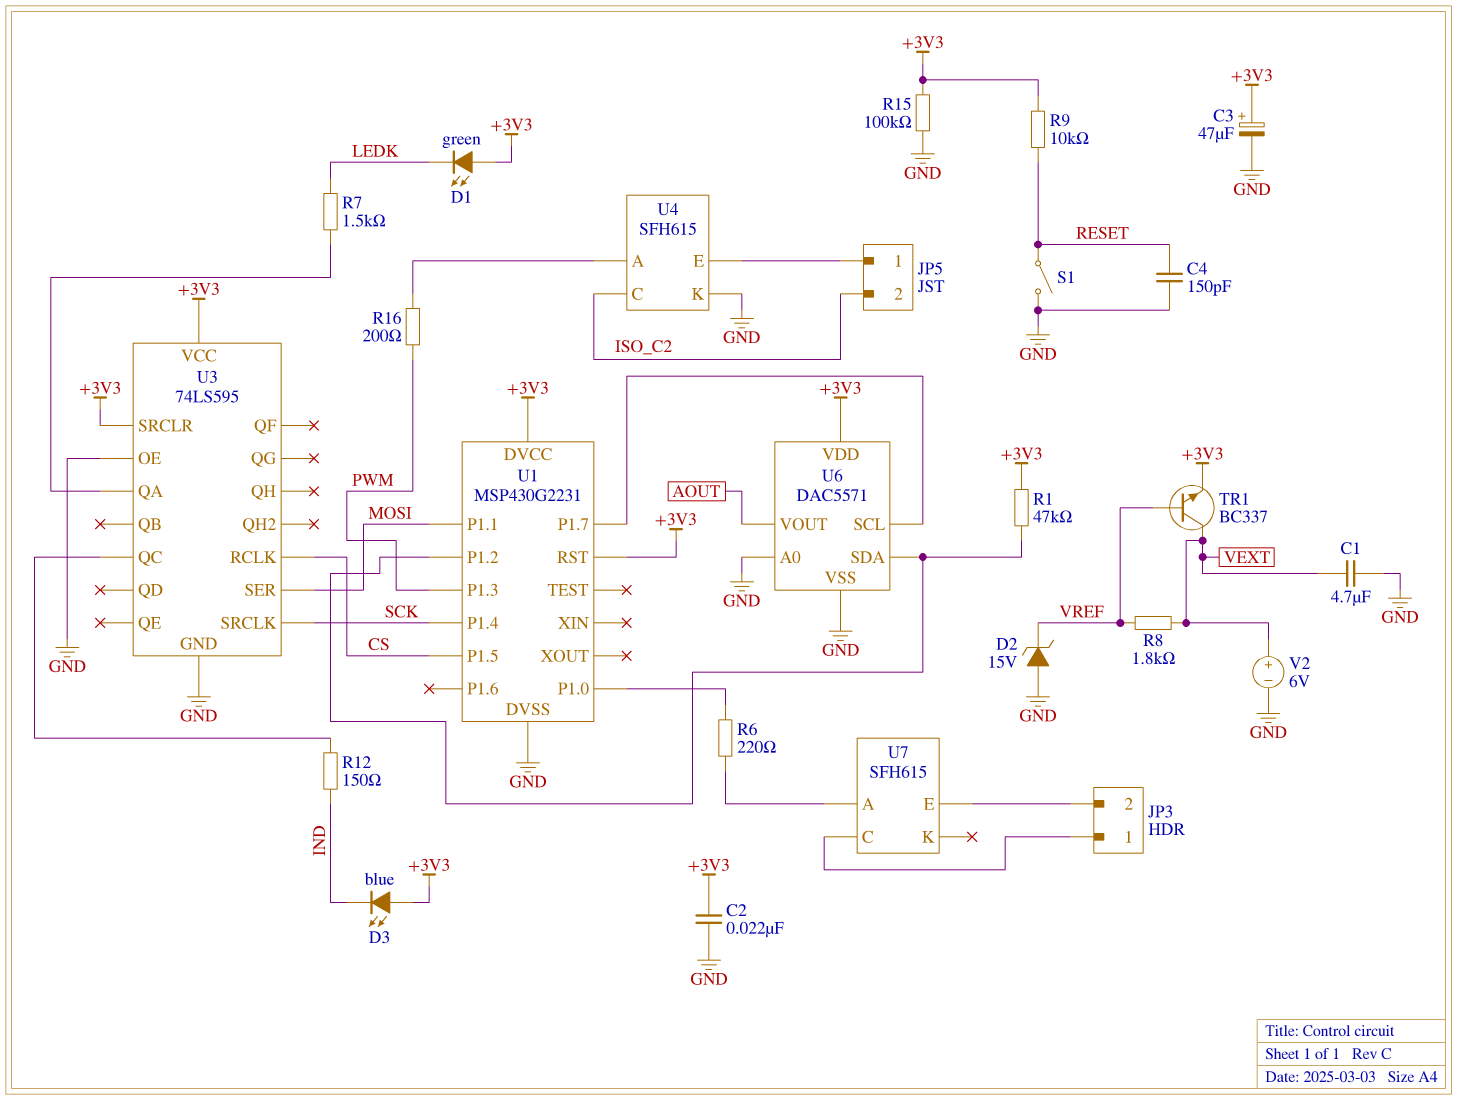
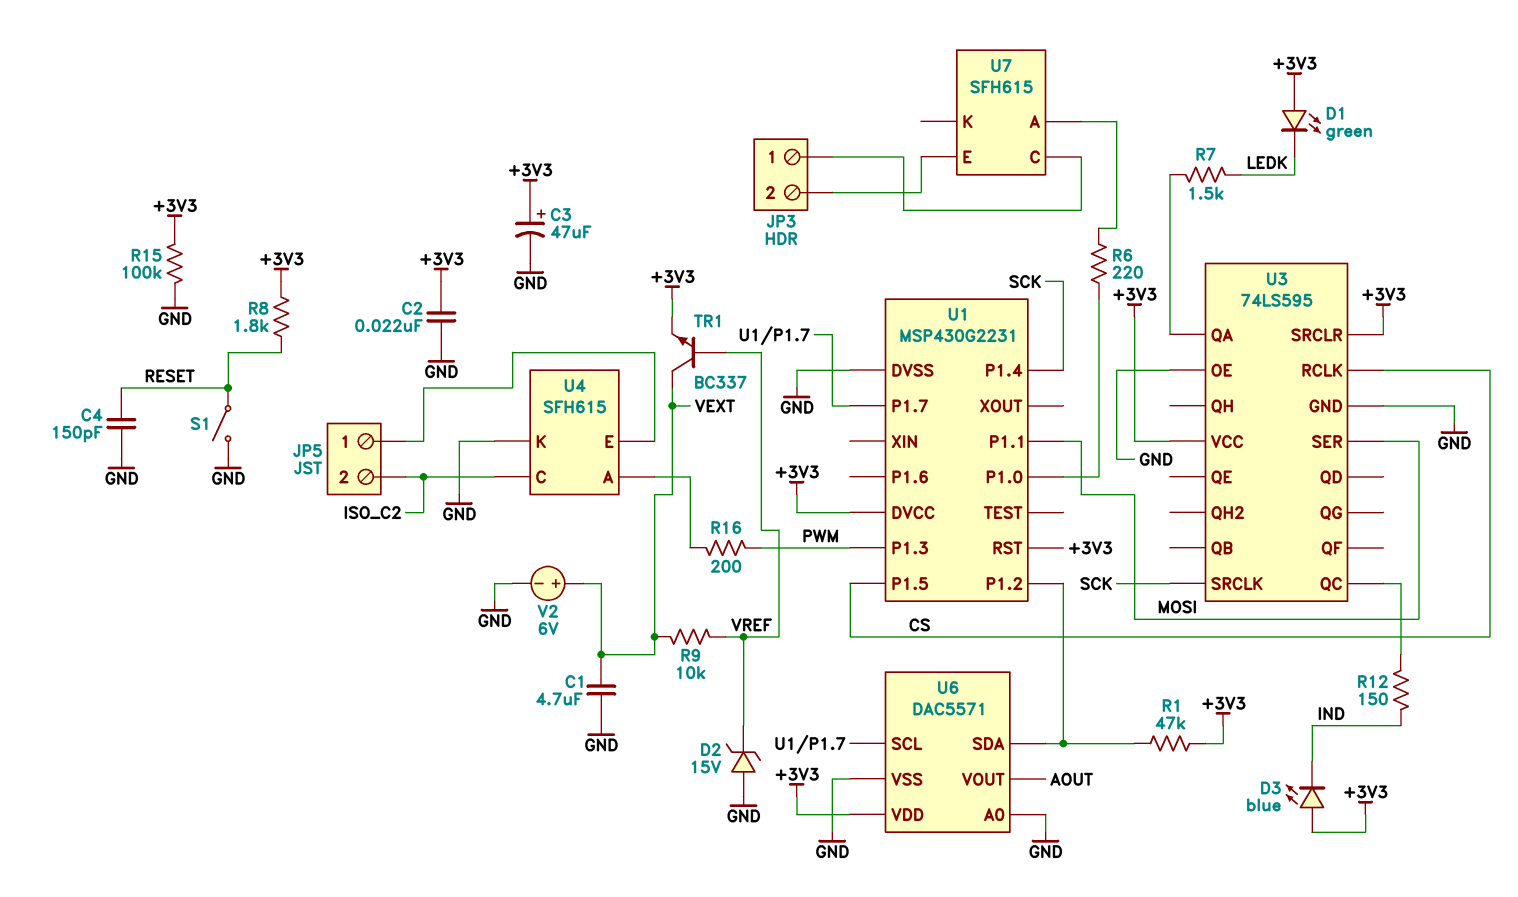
R8: 1.8k (VEXT, VREF) -> 1.8k (+3V3, RESET)
R9: 10k (+3V3, RESET) -> 10k (VEXT, VREF)

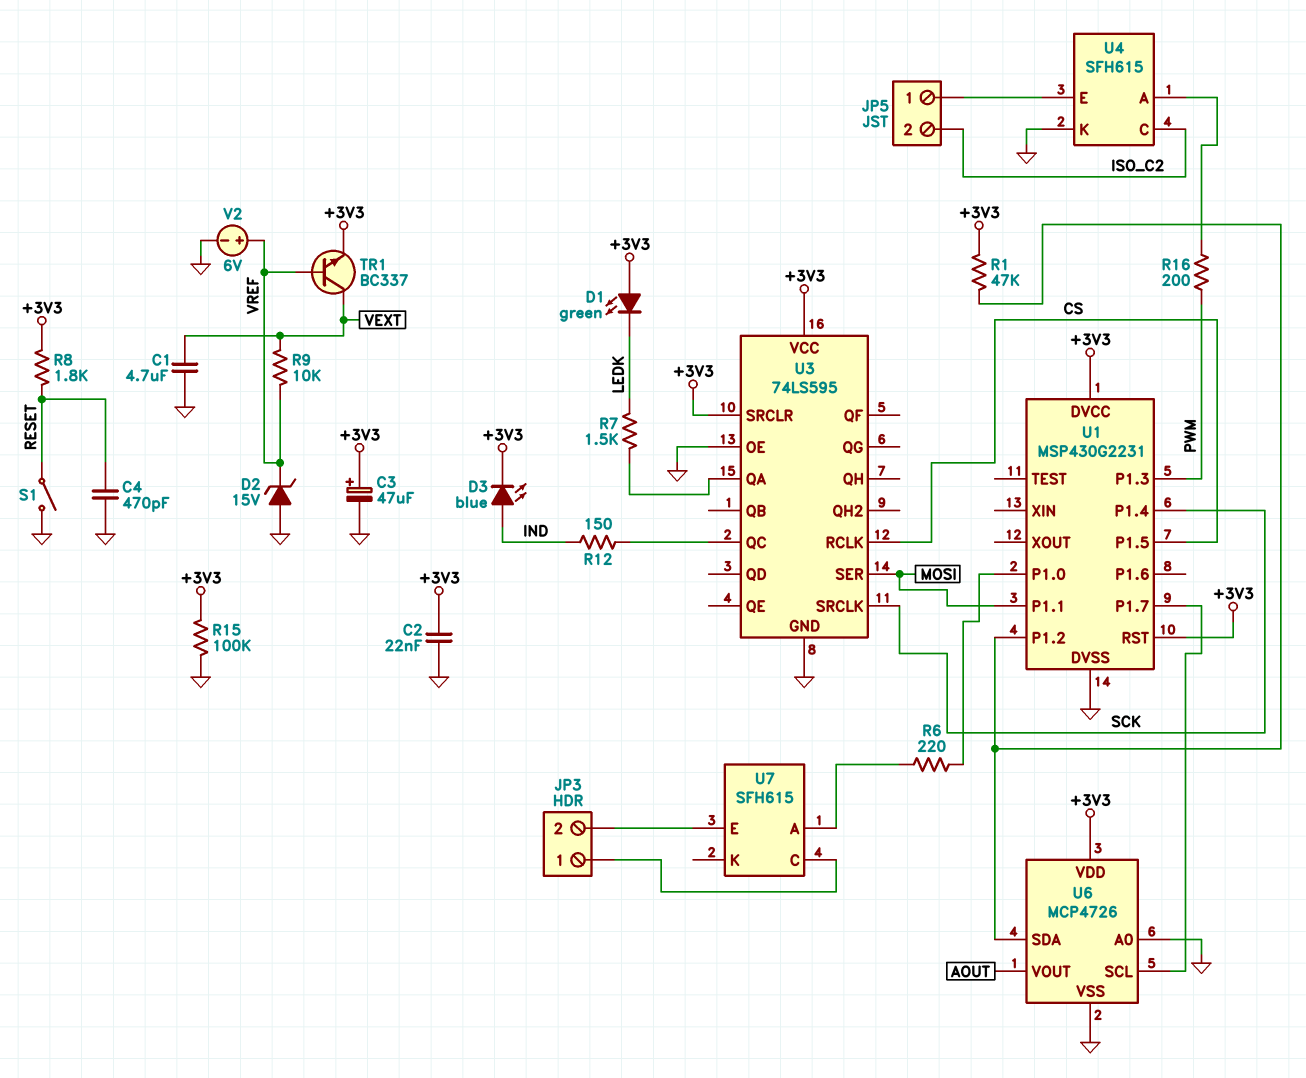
C4: 150pF (GND, RESET) -> 470pF (GND, RESET)
D3: LED blue (A +3V3, K IND) -> LED blue (A IND, K +3V3)
U6: DAC5571 -> MCP4726
V2: 6V (plus VEXT, minus GND) -> 6V (plus VREF, minus GND)

